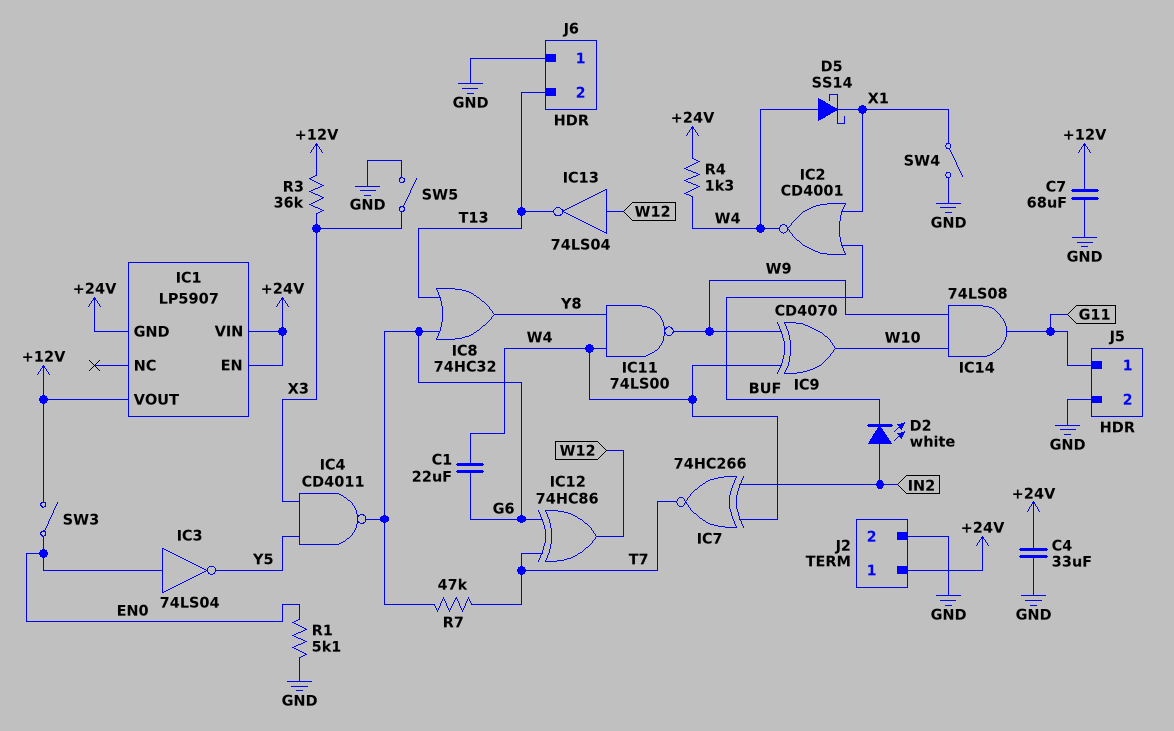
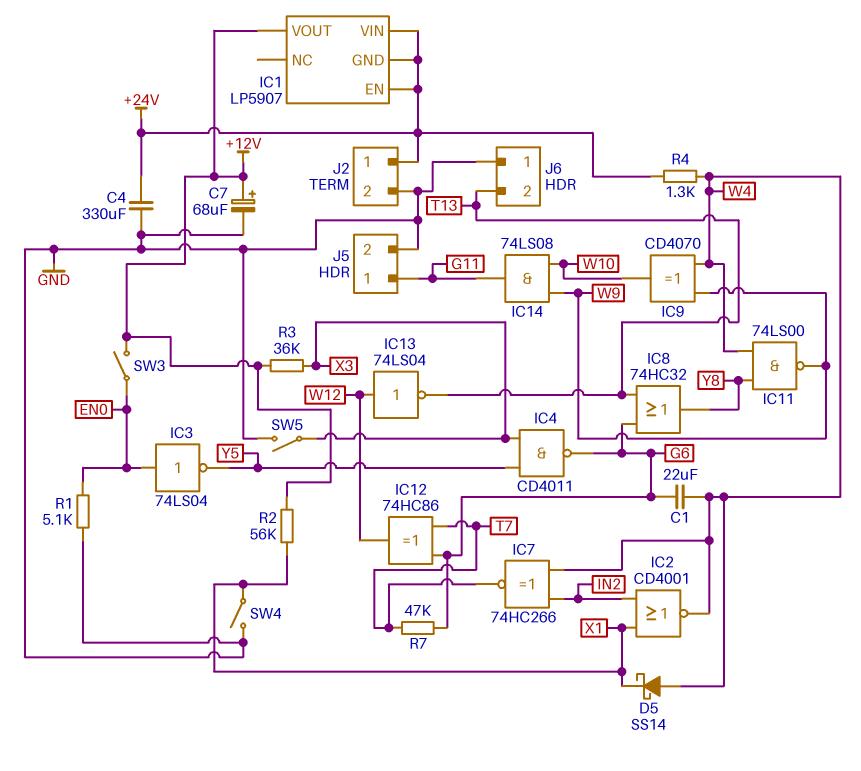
C4: 33uF (+24V, GND) -> 330uF (+24V, GND)
C7: 68uF (+12V, GND) -> 68uF (plus +12V, minus GND)
D2: LED white (A IN2, K BUF) -> none
IC2: NOR CD4001 (in BUF, in X1, out W4) -> NOR CD4001 (in IN2, in X1, out W4)
R2: none -> 56k (+12V, X1)

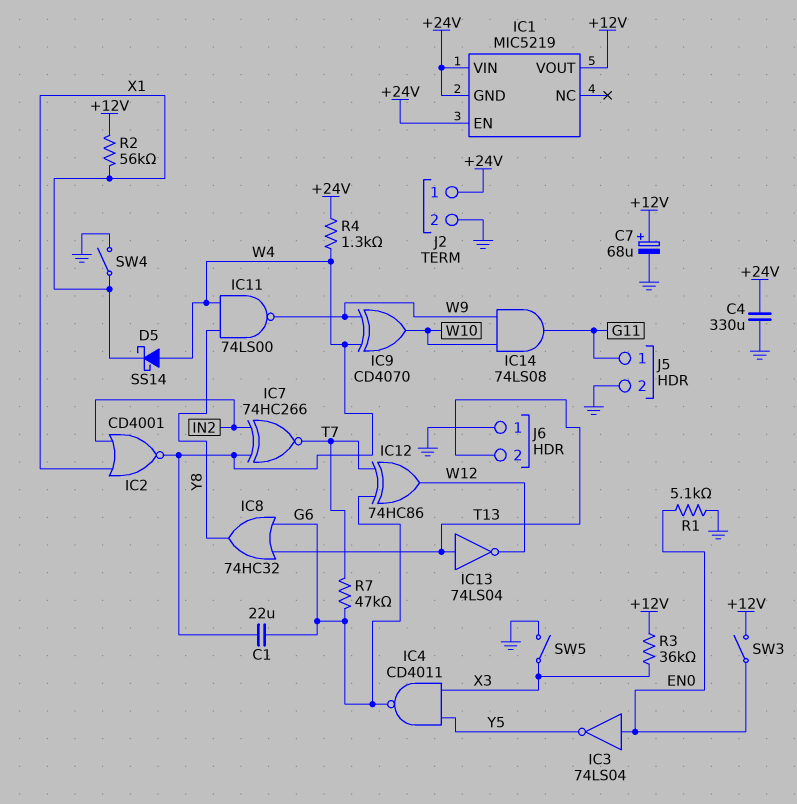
IC1: LP5907 -> MIC5219
IC13: NOT 74LS04 (in W12, out T13) -> NOT 74LS04 (in T13, out W12)

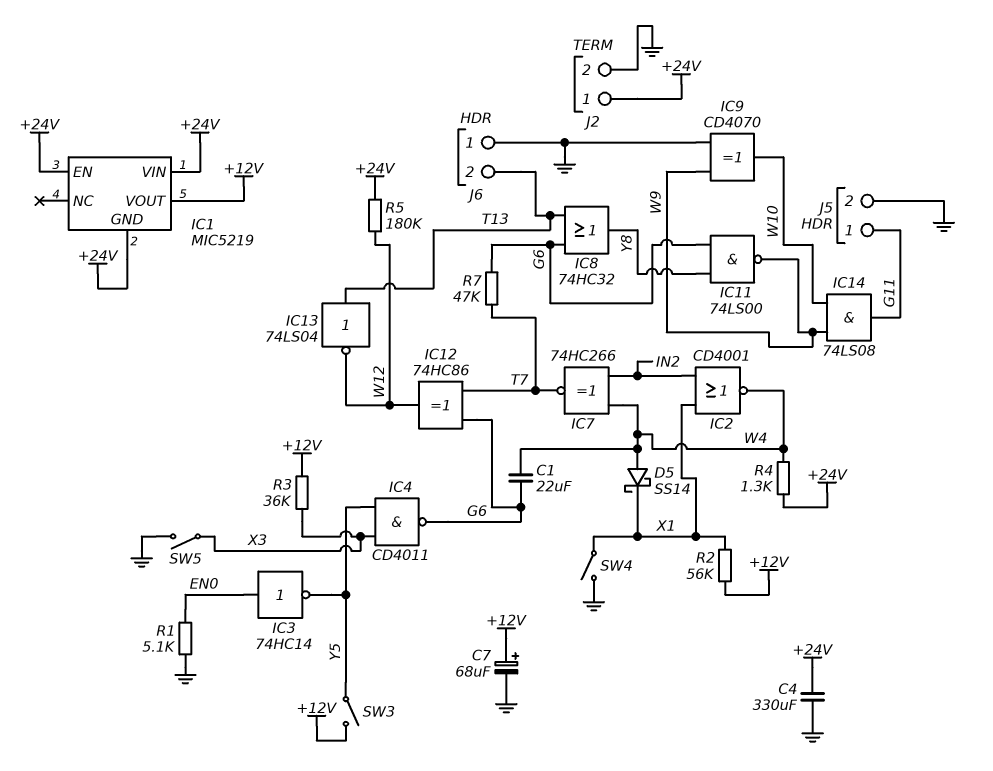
IC3: NOT 74LS04 (in EN0, out Y5) -> NOT 74HC14 (in EN0, out Y5)
IC9: XOR CD4070 (in W4, in W9, out W10) -> XOR CD4070 (in GND, in W9, out W10)
IC11: NAND 74LS00 (in W4, in Y8, out W9) -> NAND 74LS00 (in G6, in Y8, out W9)
R5: none -> 180k (+24V, W12)
SW3: switch (+12V, EN0) -> switch (+12V, Y5)

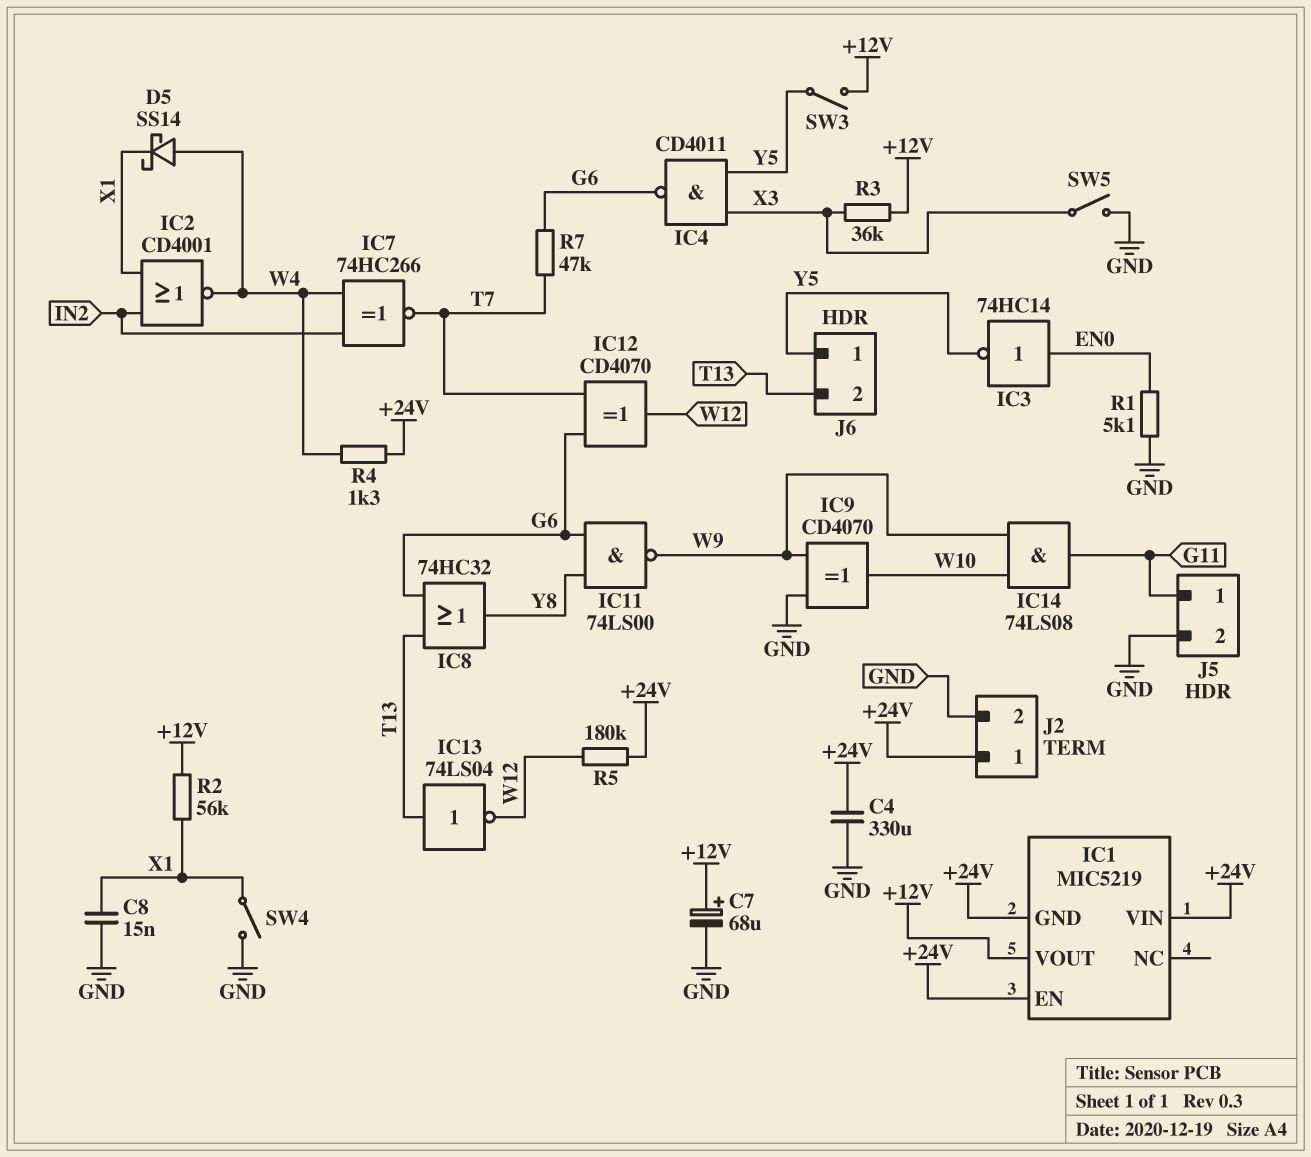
C1: 22uF (G6, W4) -> none
C8: none -> 15nF (GND, X1)
IC12: XOR 74HC86 (in G6, in T7, out W12) -> XOR CD4070 (in G6, in T7, out W12)
J6 pin 1: GND -> Y5

